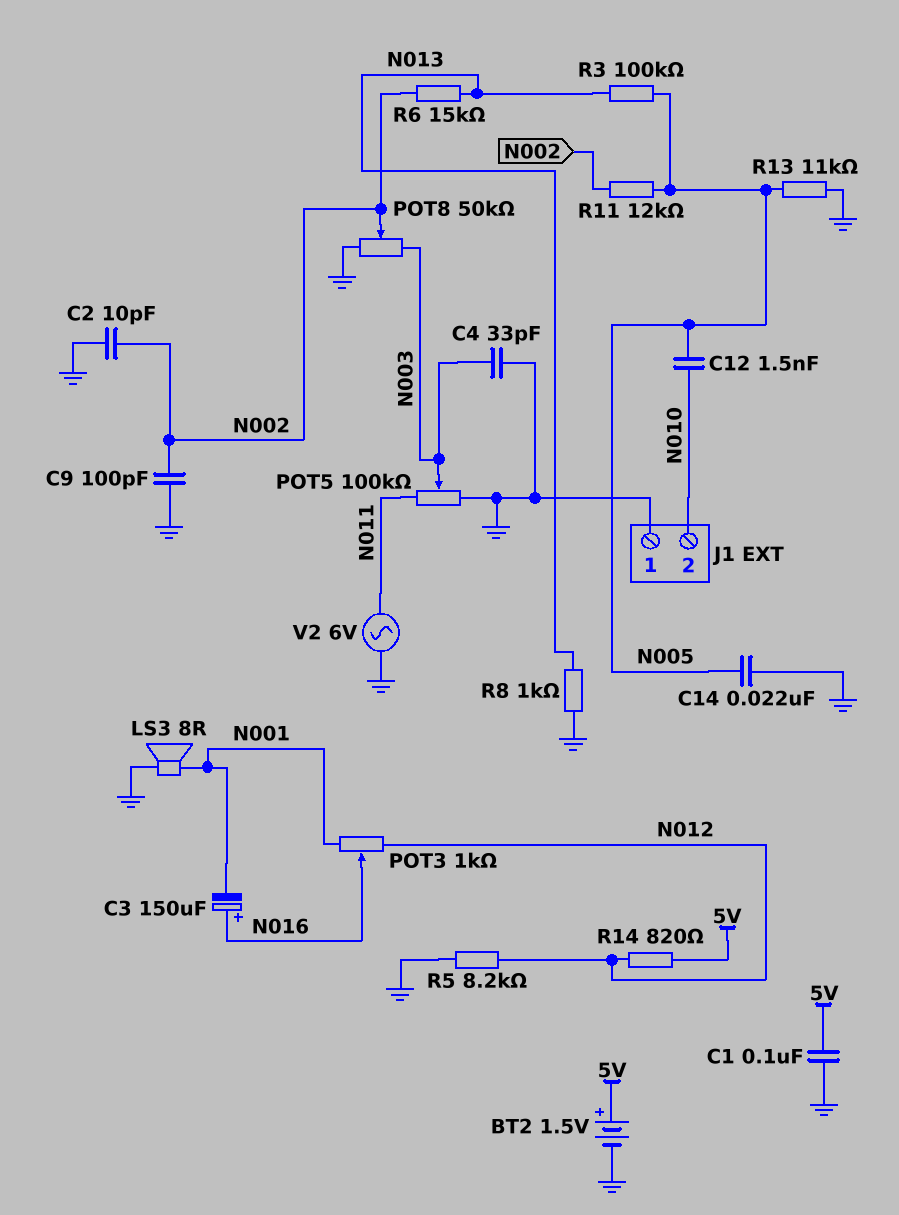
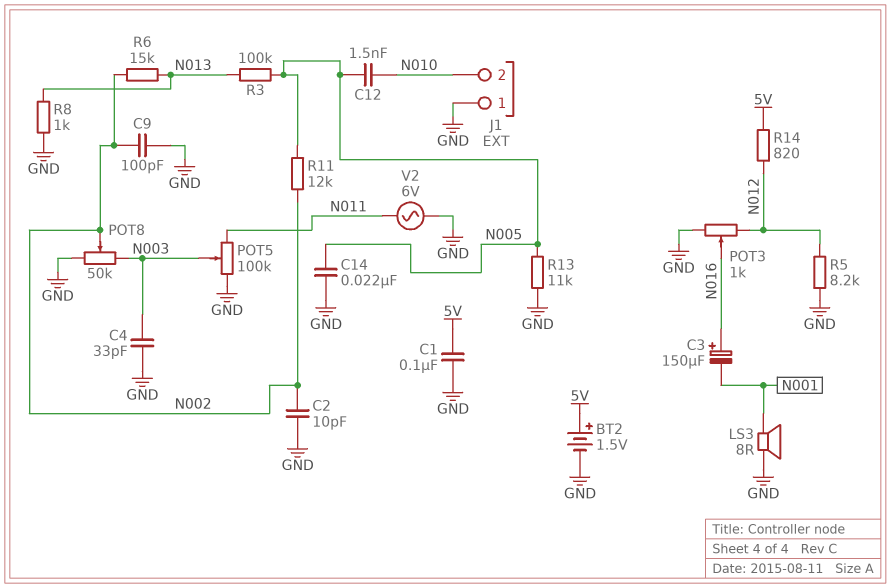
POT3: 1k (N001, N012, wiper N016) -> 1k (GND, N012, wiper N016)

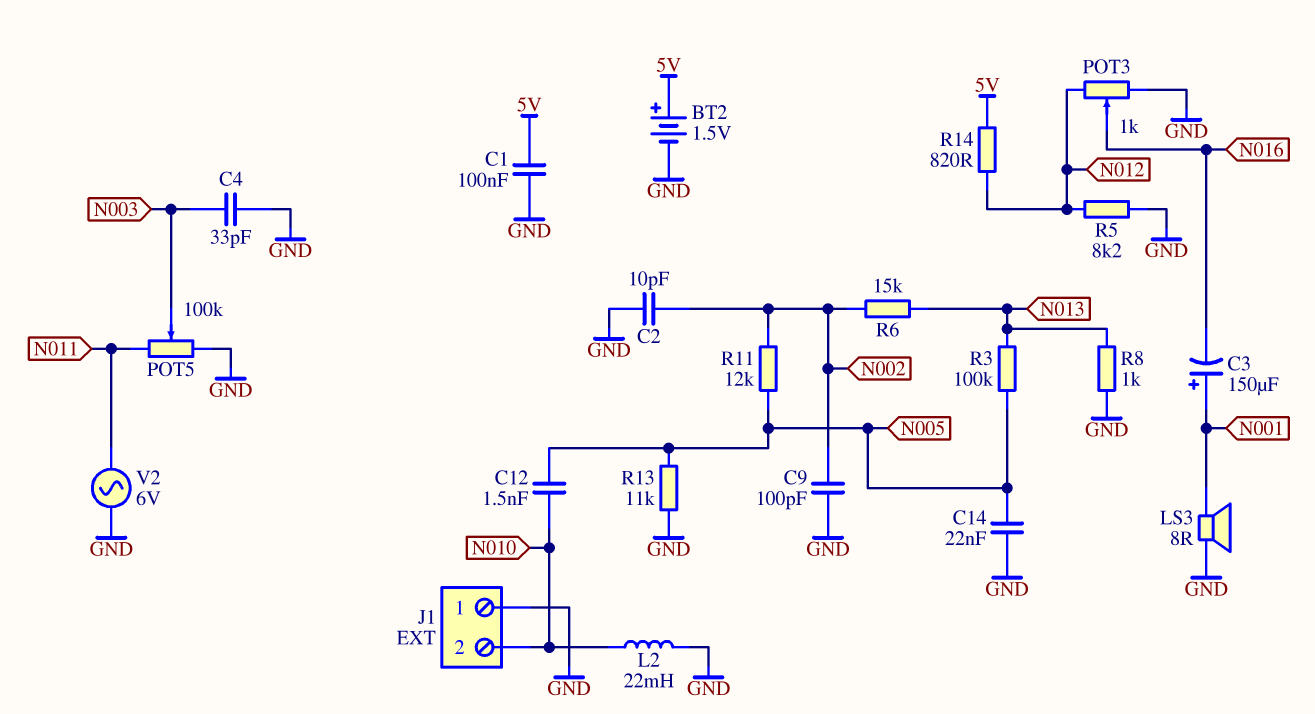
C3: 150uF (plus N016, minus N001) -> 150uF (plus N001, minus N016)
L2: none -> 22mH (GND, N010)
POT8: 50k (GND, N003, wiper N002) -> none

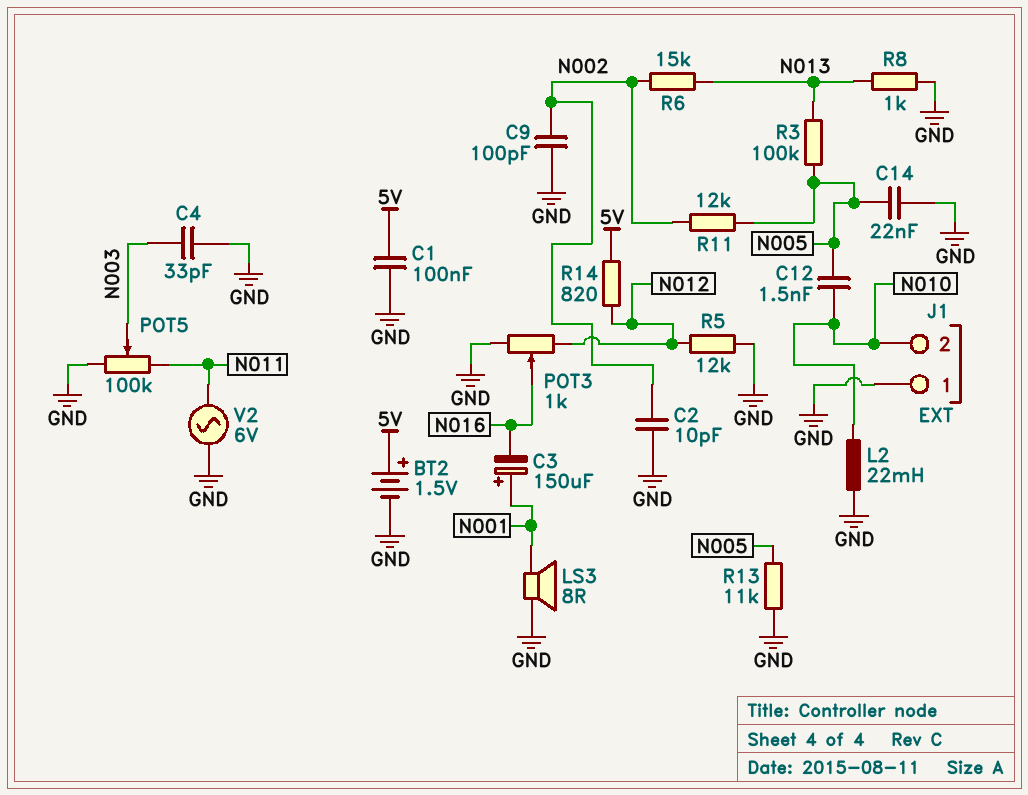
R5: 8.2k (GND, N012) -> 12k (GND, N012)

